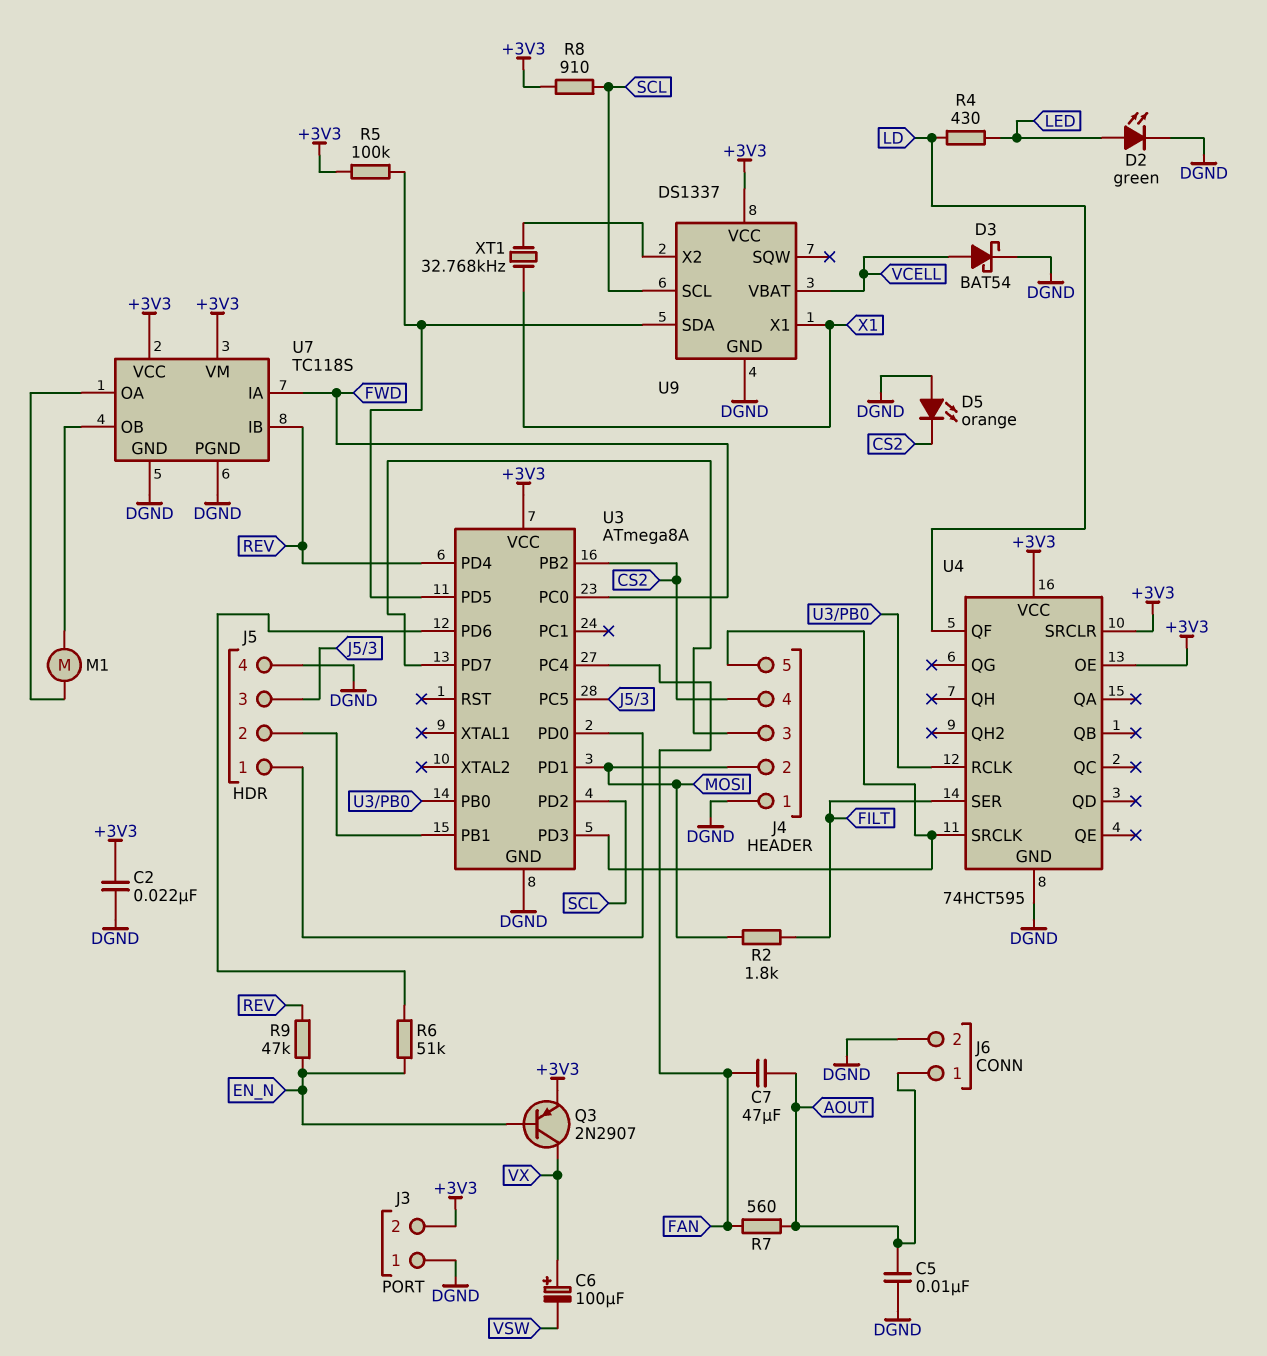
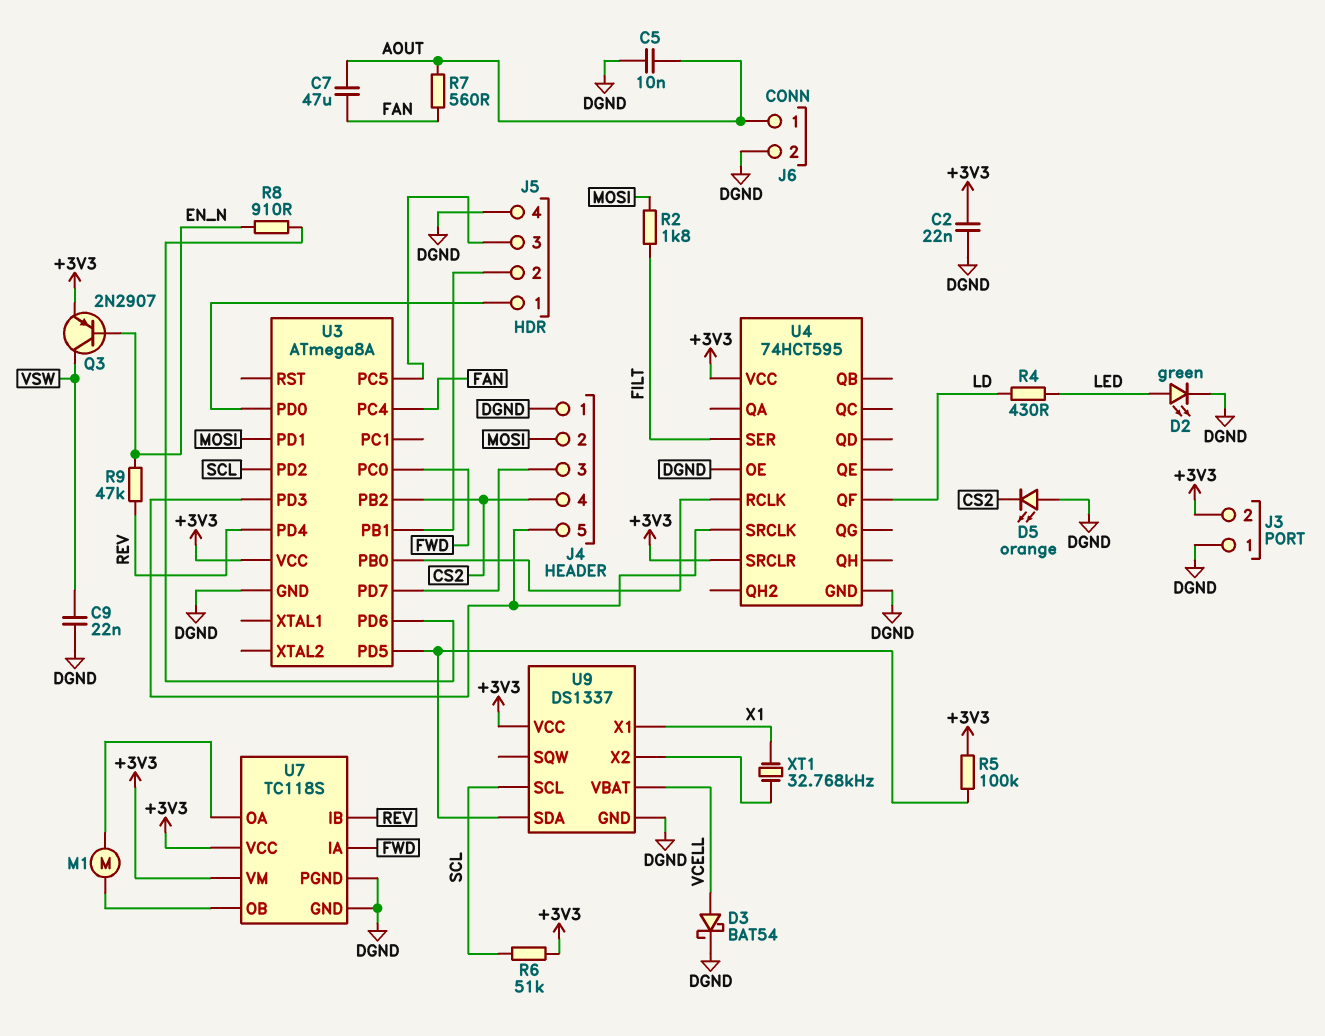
C6: 100uF (plus VX, minus VSW) -> none
C9: none -> 22nF (DGND, VSW)
Q3: PNP 2N2907 (B EN_N, C VX, E +3V3) -> PNP 2N2907 (B EN_N, C VSW, E +3V3)
R6: 51k (EN_N, U3/PD6) -> 51k (+3V3, SCL)
R8: 910 (+3V3, SCL) -> 910 (EN_N, U3/PD6)
U4 pin OE: +3V3 -> DGND

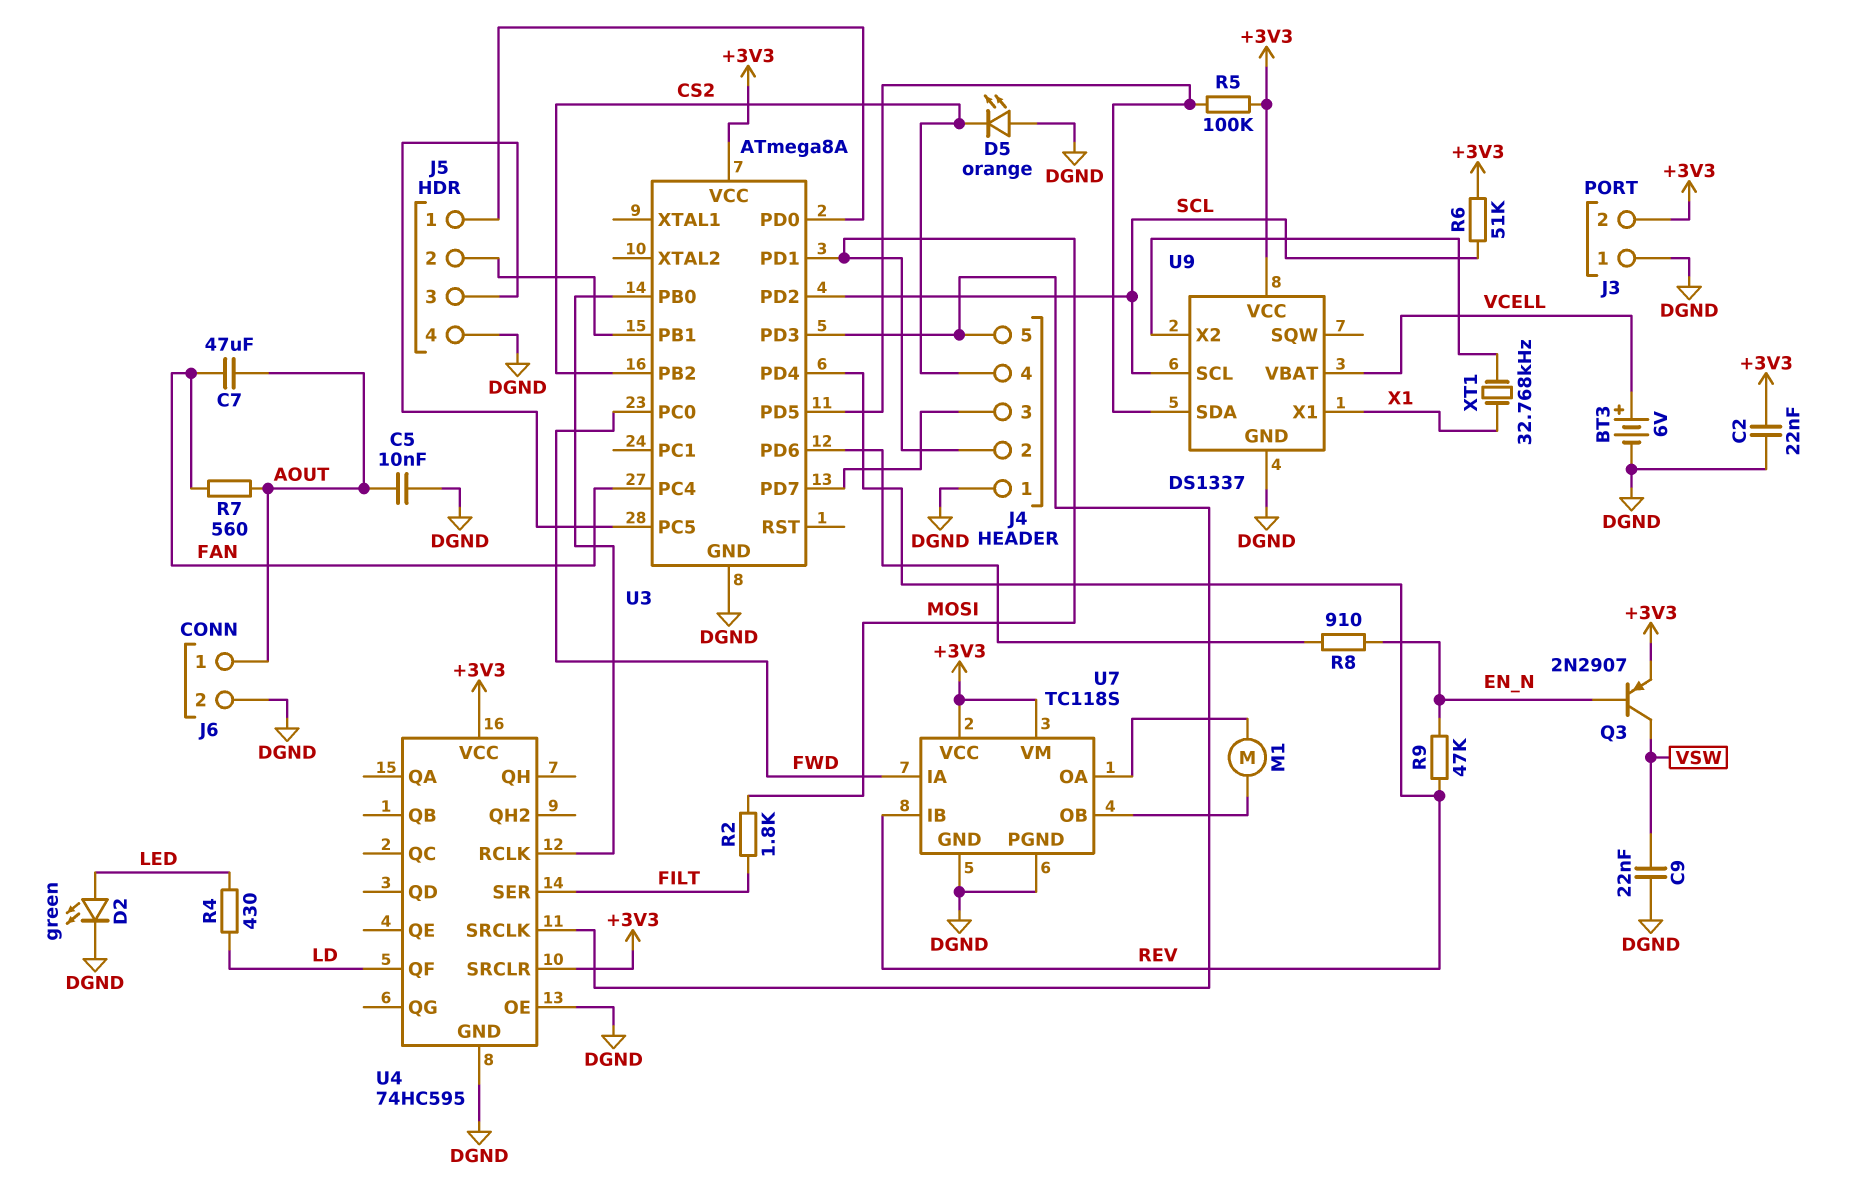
BT3: none -> 6V (plus VCELL, minus DGND)
D3: schottky BAT54 (A VCELL, K DGND) -> none
U4: 74HCT595 -> 74HC595

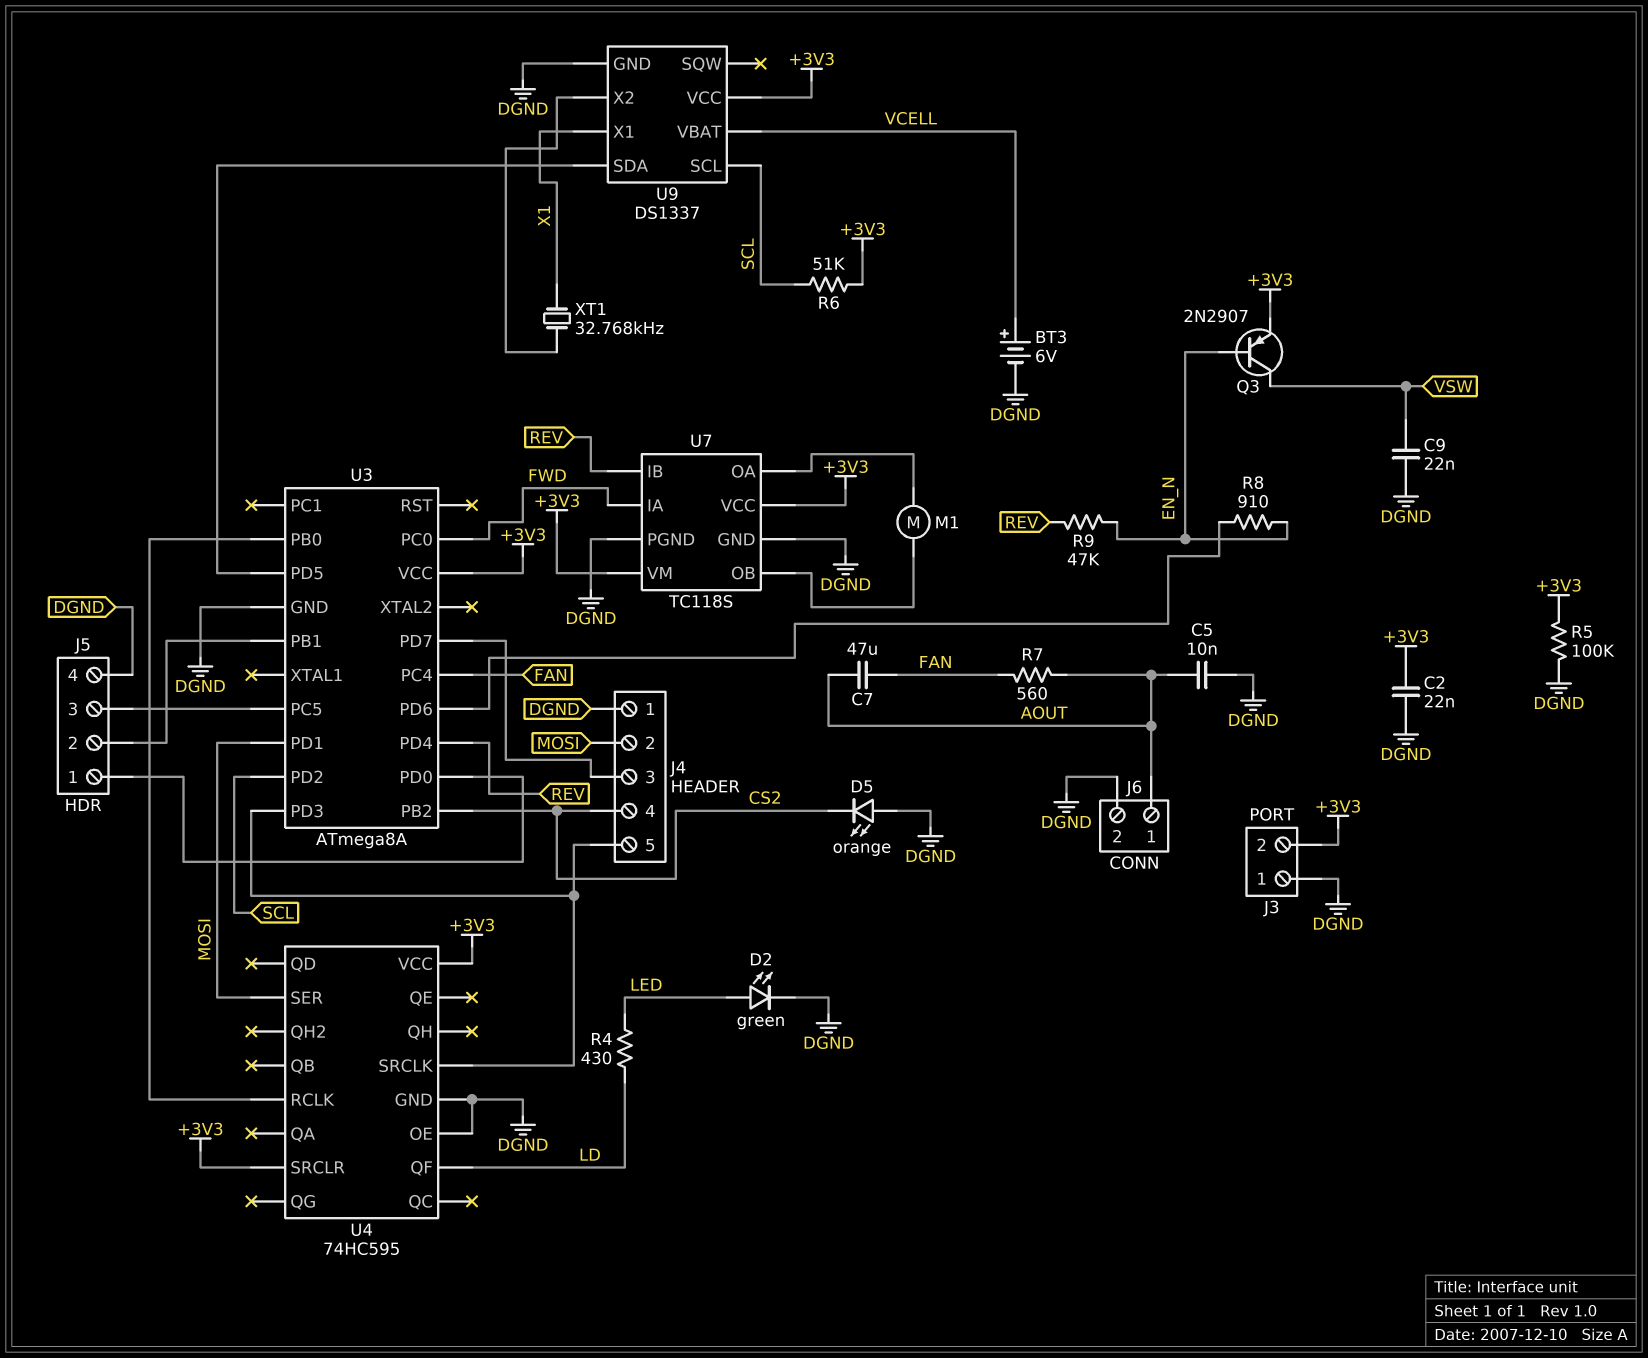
R2: 1.8k (FILT, MOSI) -> none
R5: 100k (+3V3, U3/PD5) -> 100k (+3V3, DGND)
U4 pin SER: FILT -> MOSI

